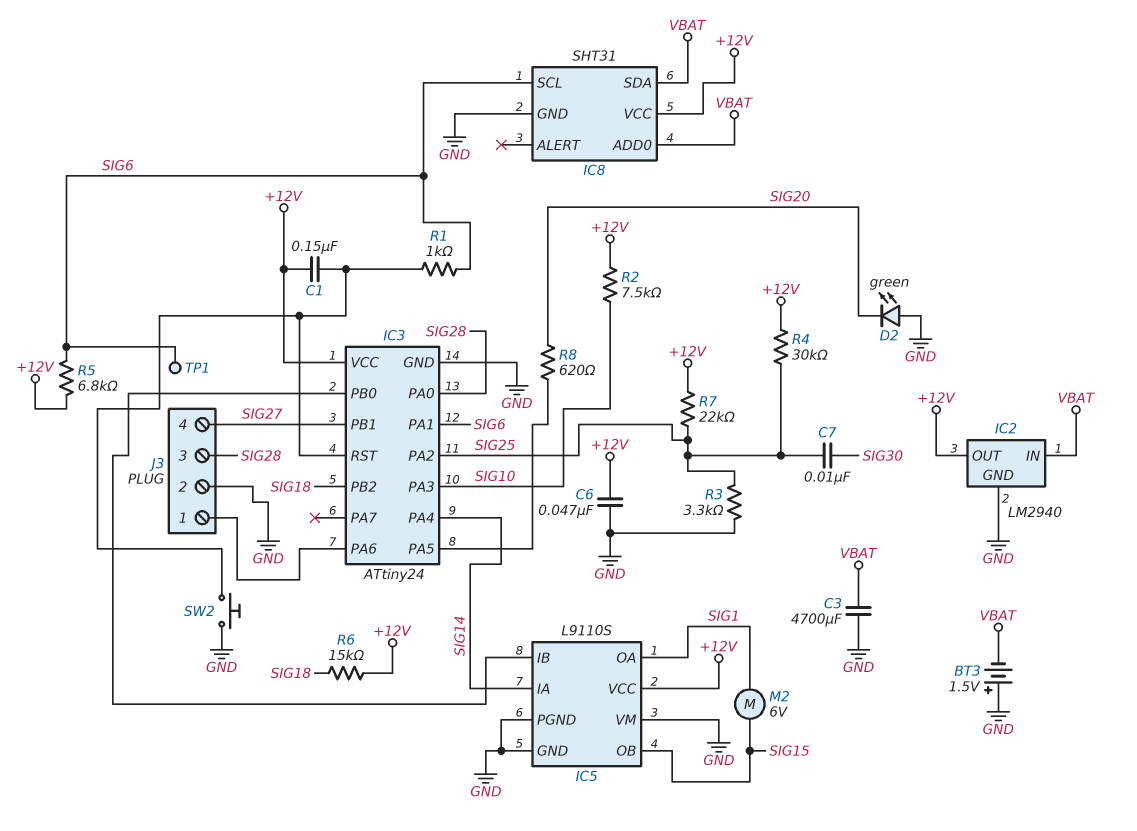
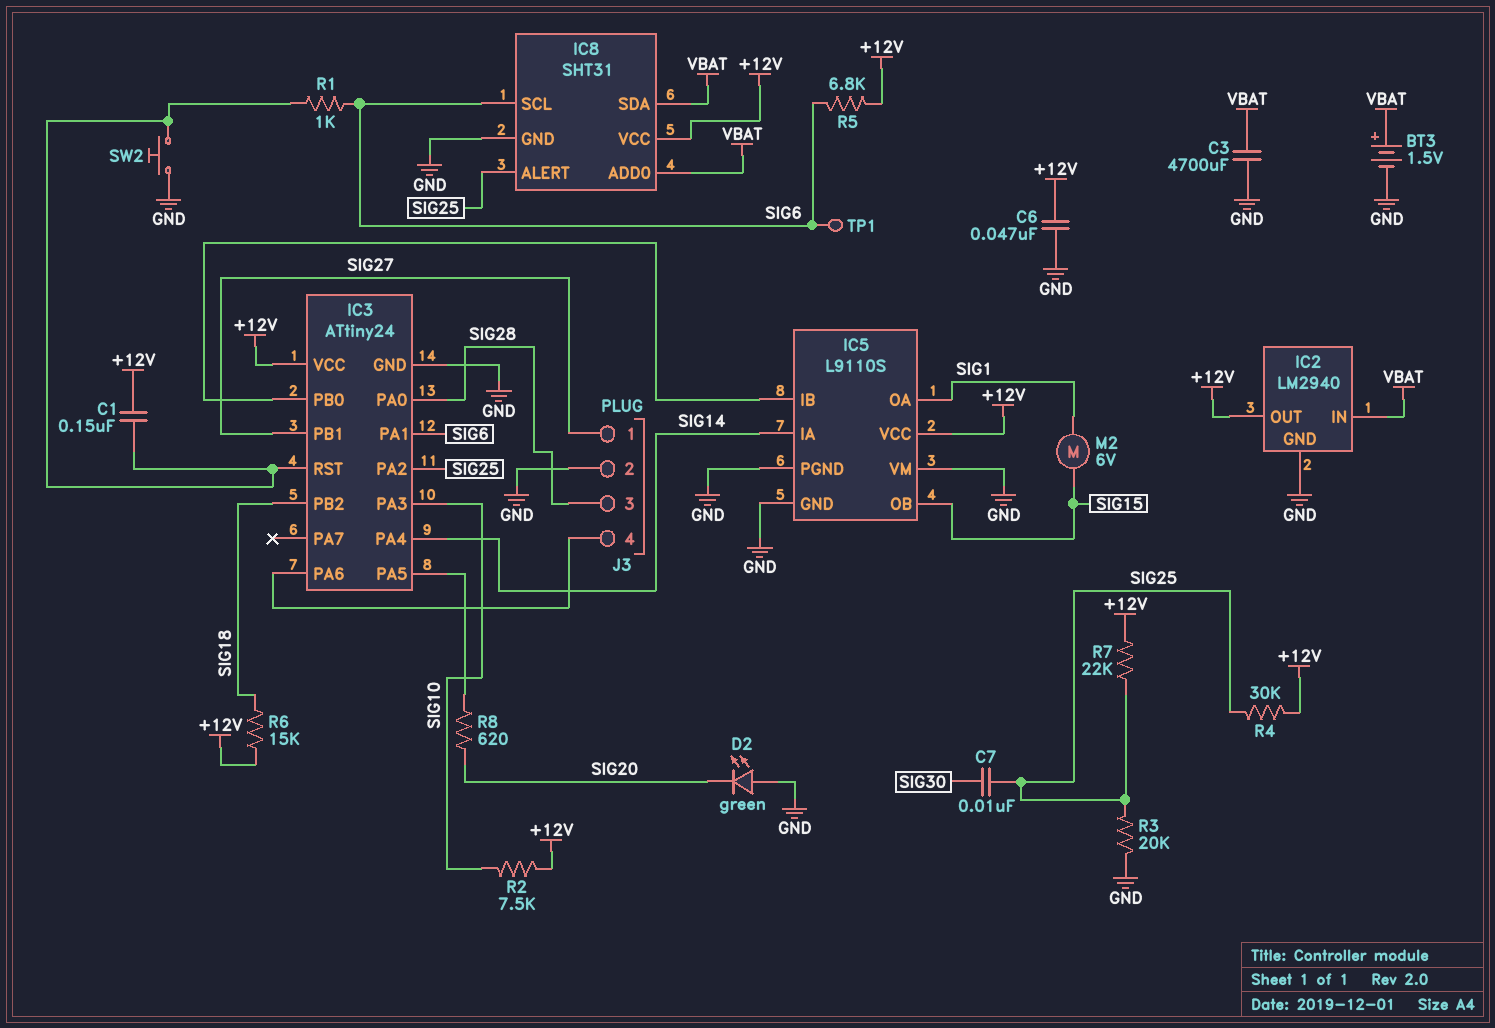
BT3: 1.5V (plus GND, minus VBAT) -> 1.5V (plus VBAT, minus GND)
IC8 pin ALERT: none -> SIG25
J3 pin 1: IC3/PA6 -> SIG27
J3 pin 4: SIG27 -> IC3/PA6
R3: 3.3k (GND, SIG25) -> 20k (GND, SIG25)

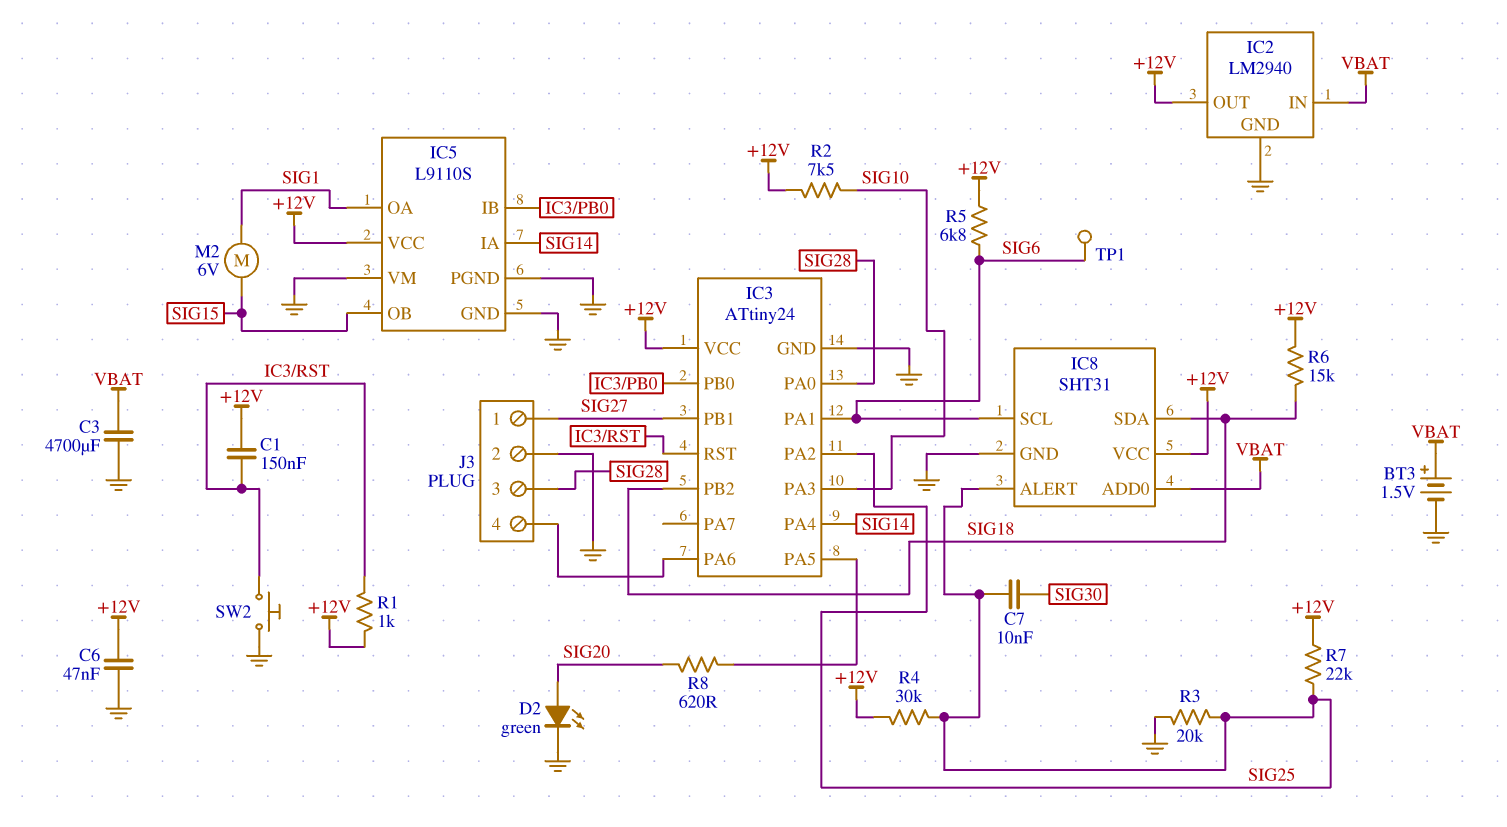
D2: LED green (A GND, K SIG20) -> LED green (A SIG20, K GND)
IC8 pin SDA: VBAT -> SIG18
R1: 1k (IC3/RST, SIG6) -> 1k (+12V, IC3/RST)

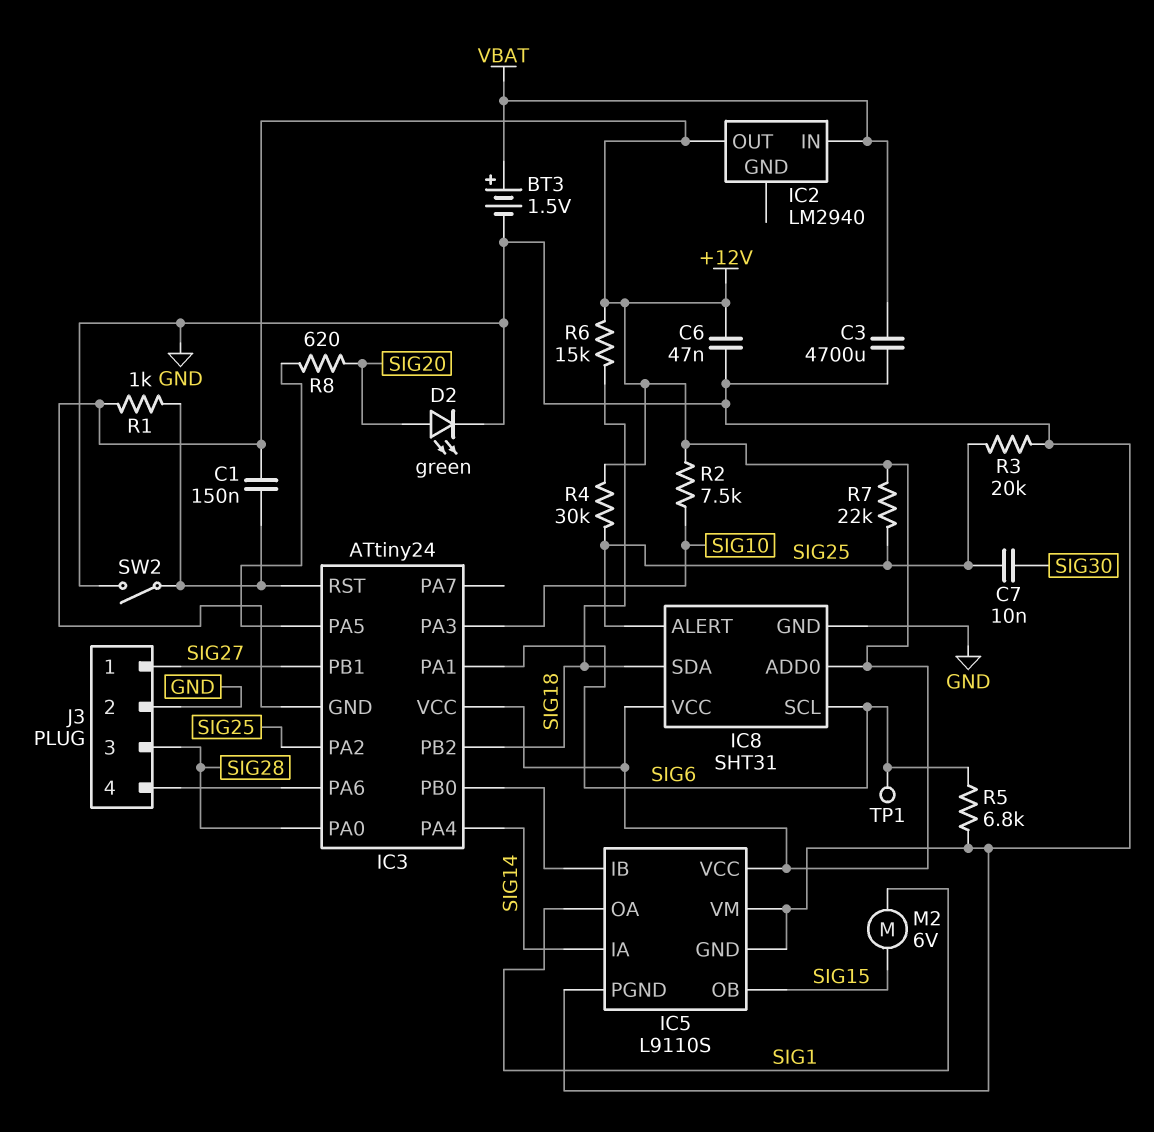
IC2 pin GND: GND -> none
IC3 pin GND: GND -> +12V
IC8 pin ADD0: VBAT -> +12V
R5: 6.8k (+12V, SIG6) -> 6.8k (GND, SIG6)
SW2: button (GND, IC3/RST) -> switch (GND, IC3/RST)

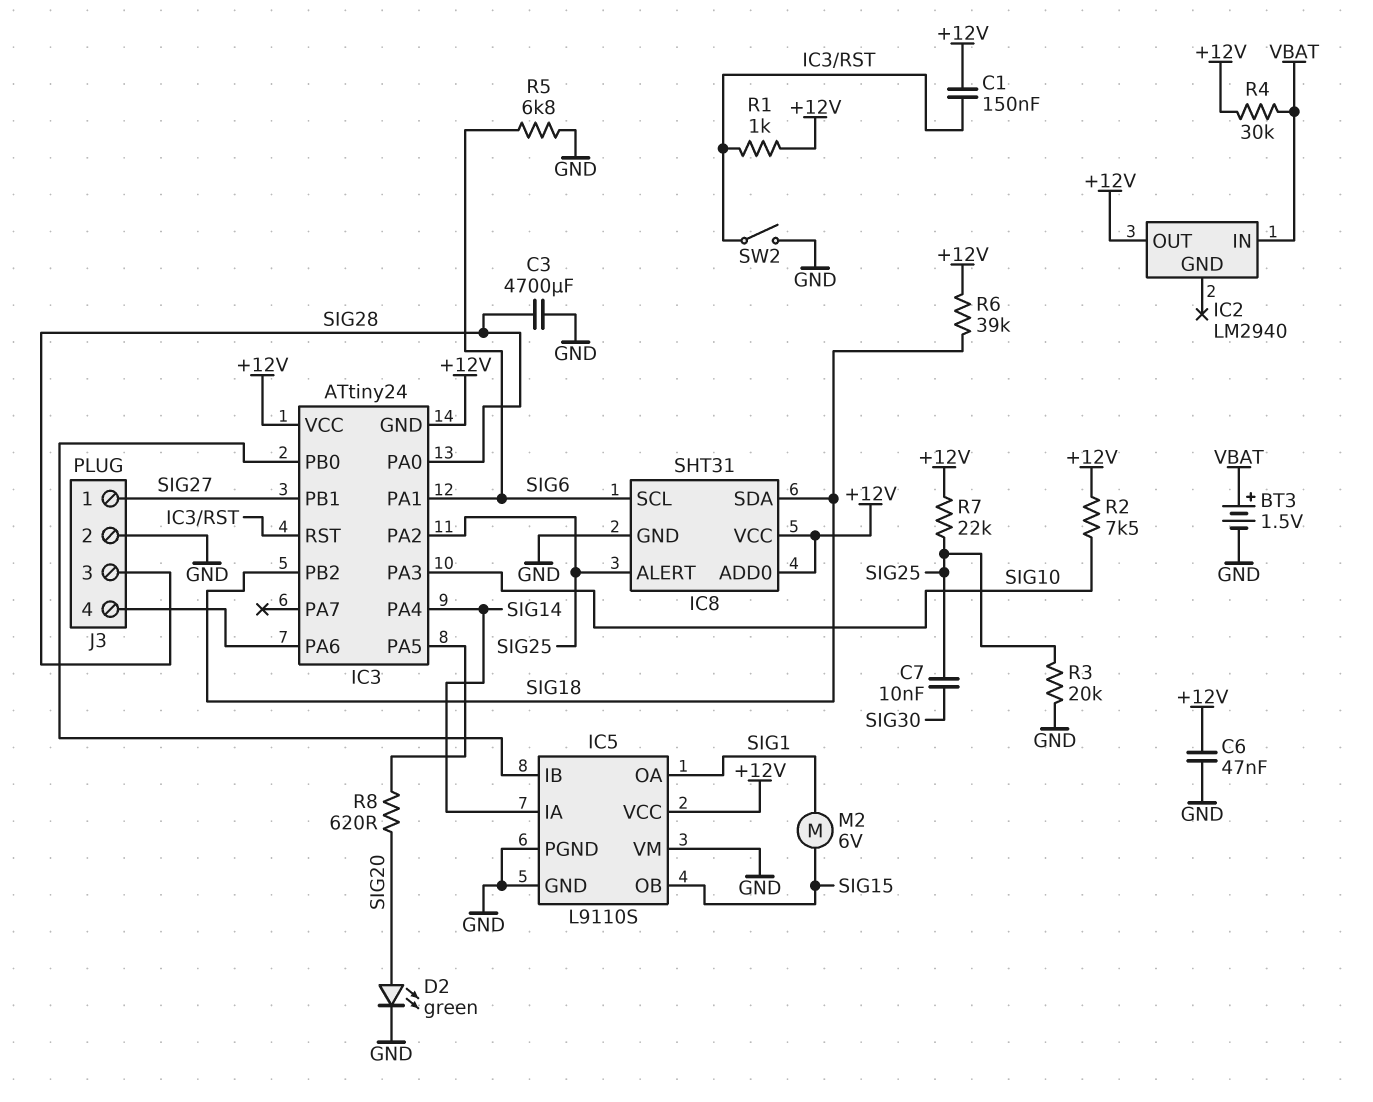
C3: 4700uF (GND, VBAT) -> 4700uF (GND, SIG28)
R4: 30k (+12V, SIG25) -> 30k (+12V, VBAT)
R6: 15k (+12V, SIG18) -> 39k (+12V, SIG18)
TP1: test point (SIG6) -> none

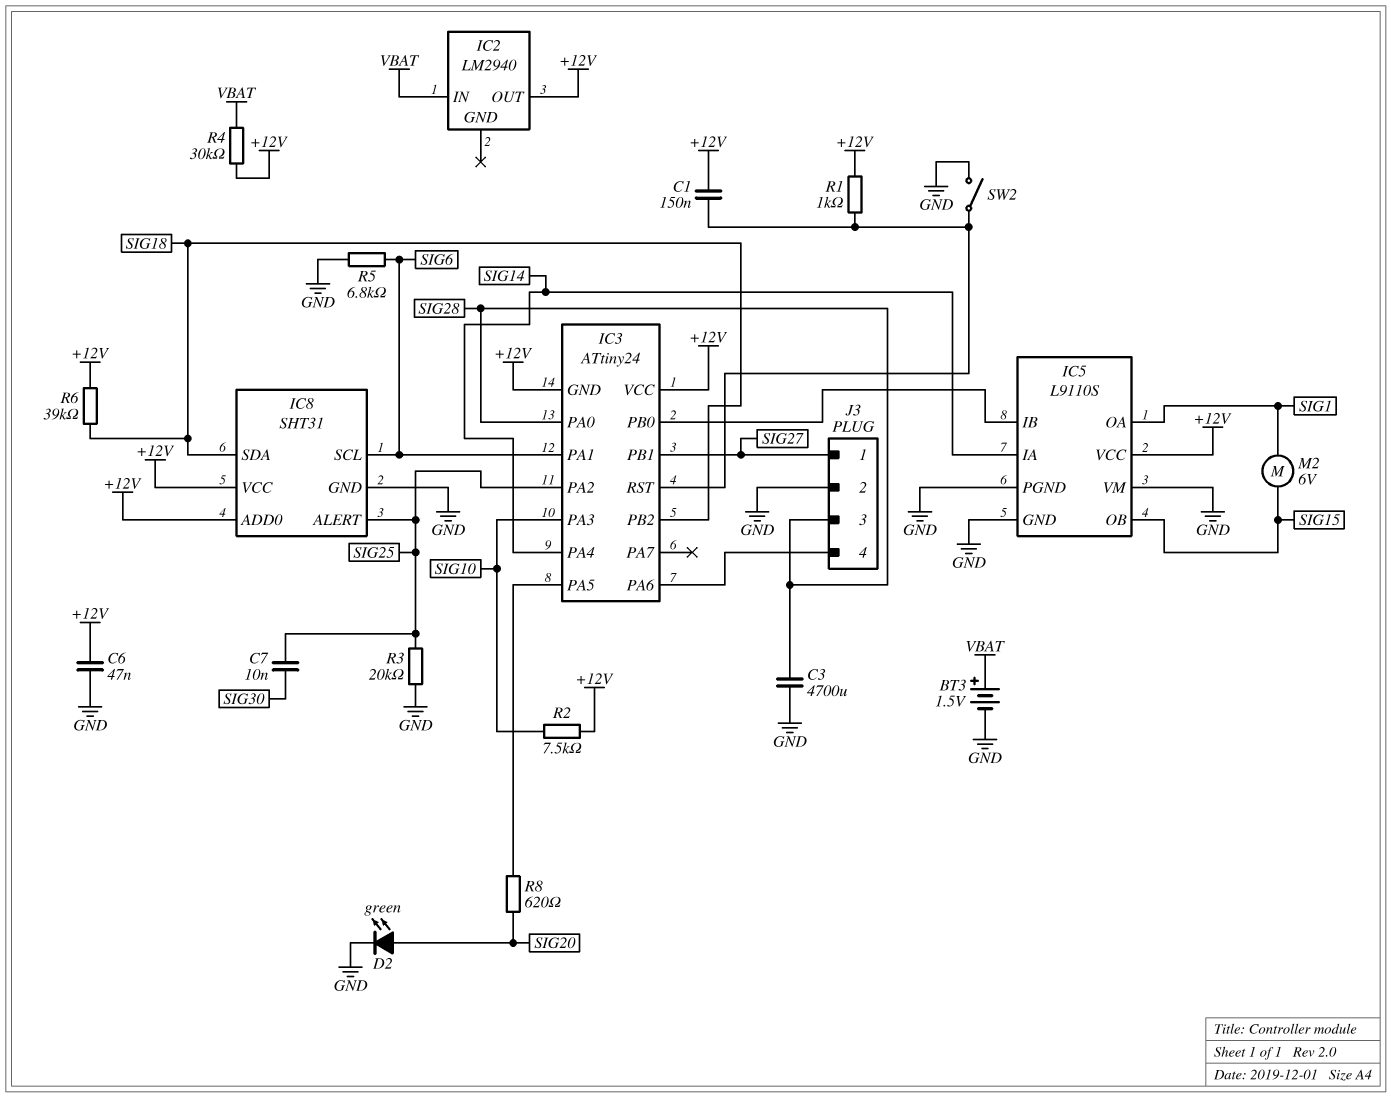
R7: 22k (+12V, SIG25) -> none

